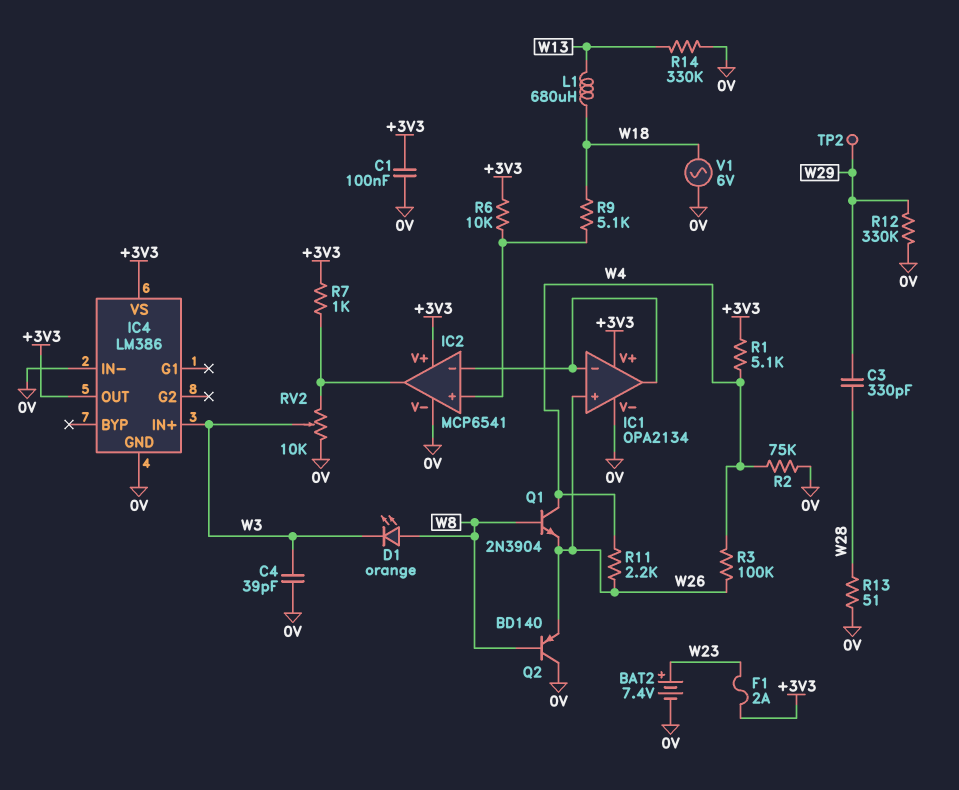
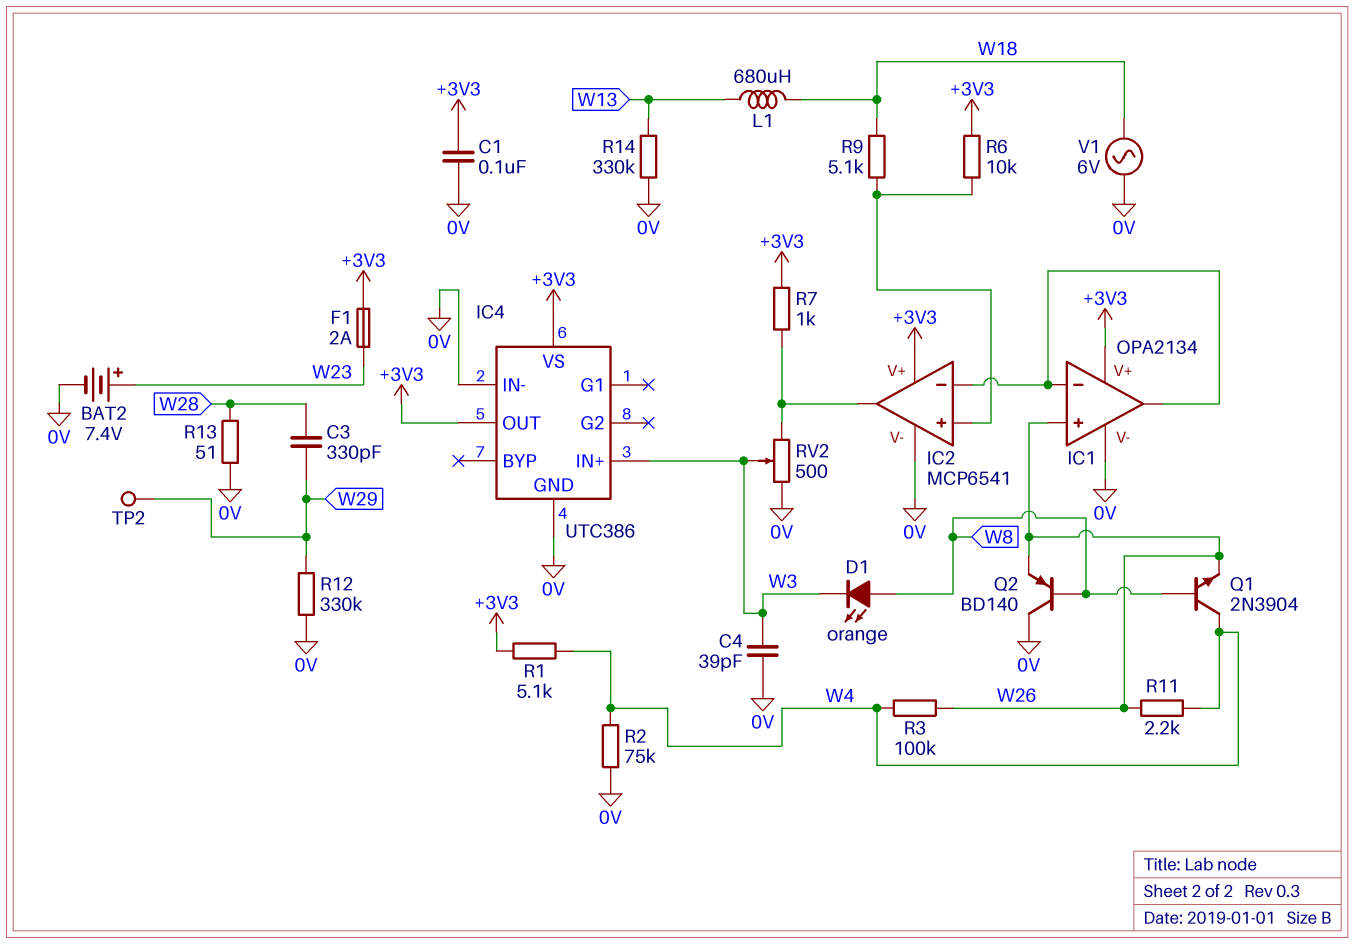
IC4: LM386 -> UTC386
RV2: 10k (0V, IC2/out, wiper W3) -> 500 (0V, IC2/out, wiper W3)

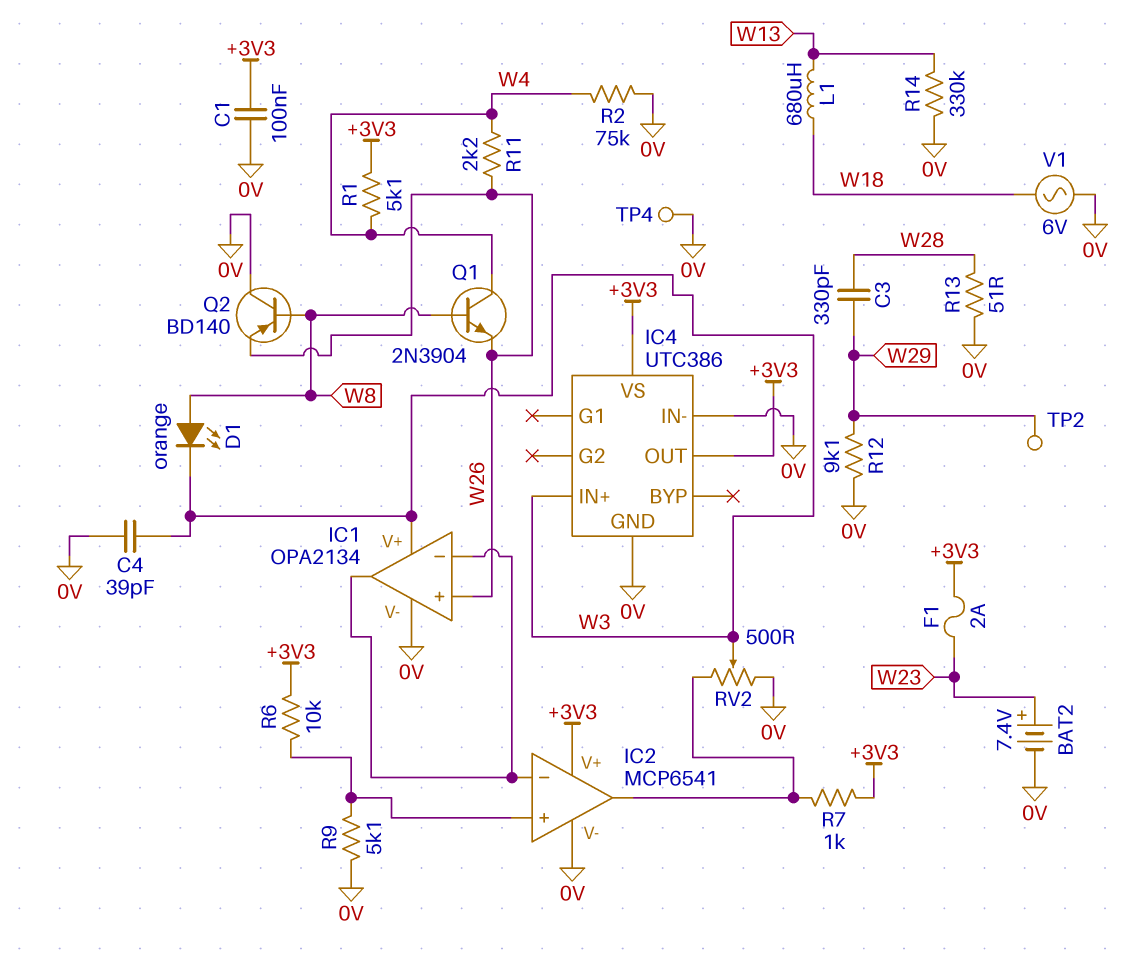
IC1 pin V+: +3V3 -> W3
R3: 100k (W4, W26) -> none
R9: 5.1k (IC2/in+, W18) -> 5.1k (0V, IC2/in+)
R12: 330k (0V, W29) -> 9.1k (0V, W29)
TP4: none -> test point (0V)

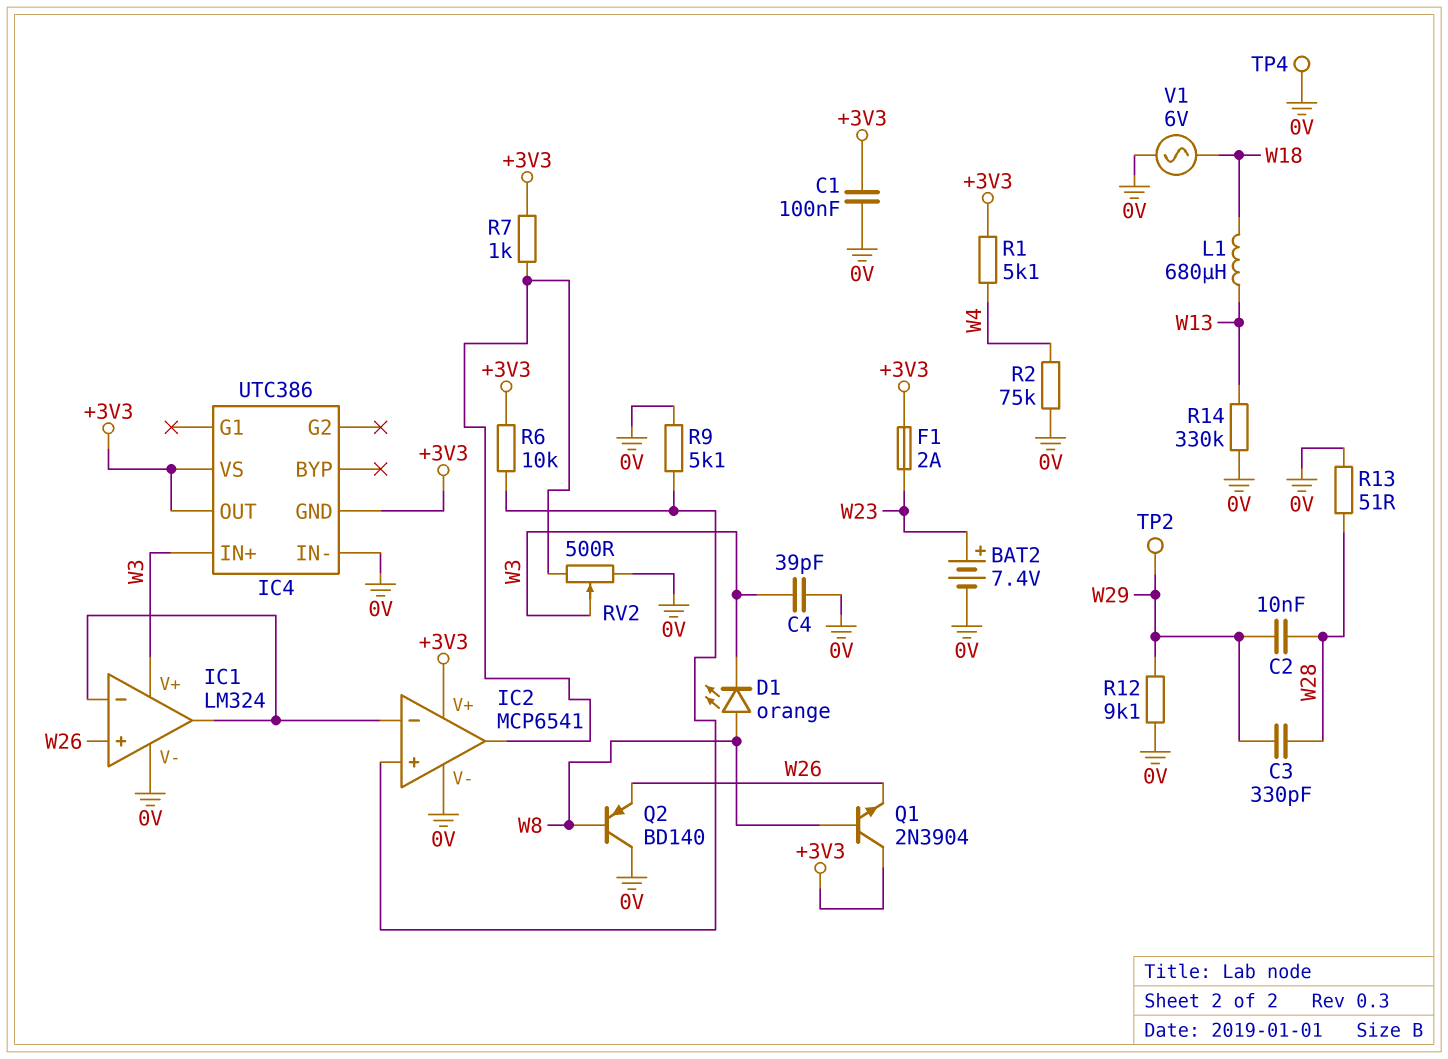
C2: none -> 10nF (W28, W29)
IC1: OPA2134 -> LM324
IC4 pin GND: 0V -> +3V3
Q1: NPN 2N3904 (B W8, C W4, E W26) -> NPN 2N3904 (B W8, C +3V3, E W26)
R11: 2.2k (W4, W26) -> none

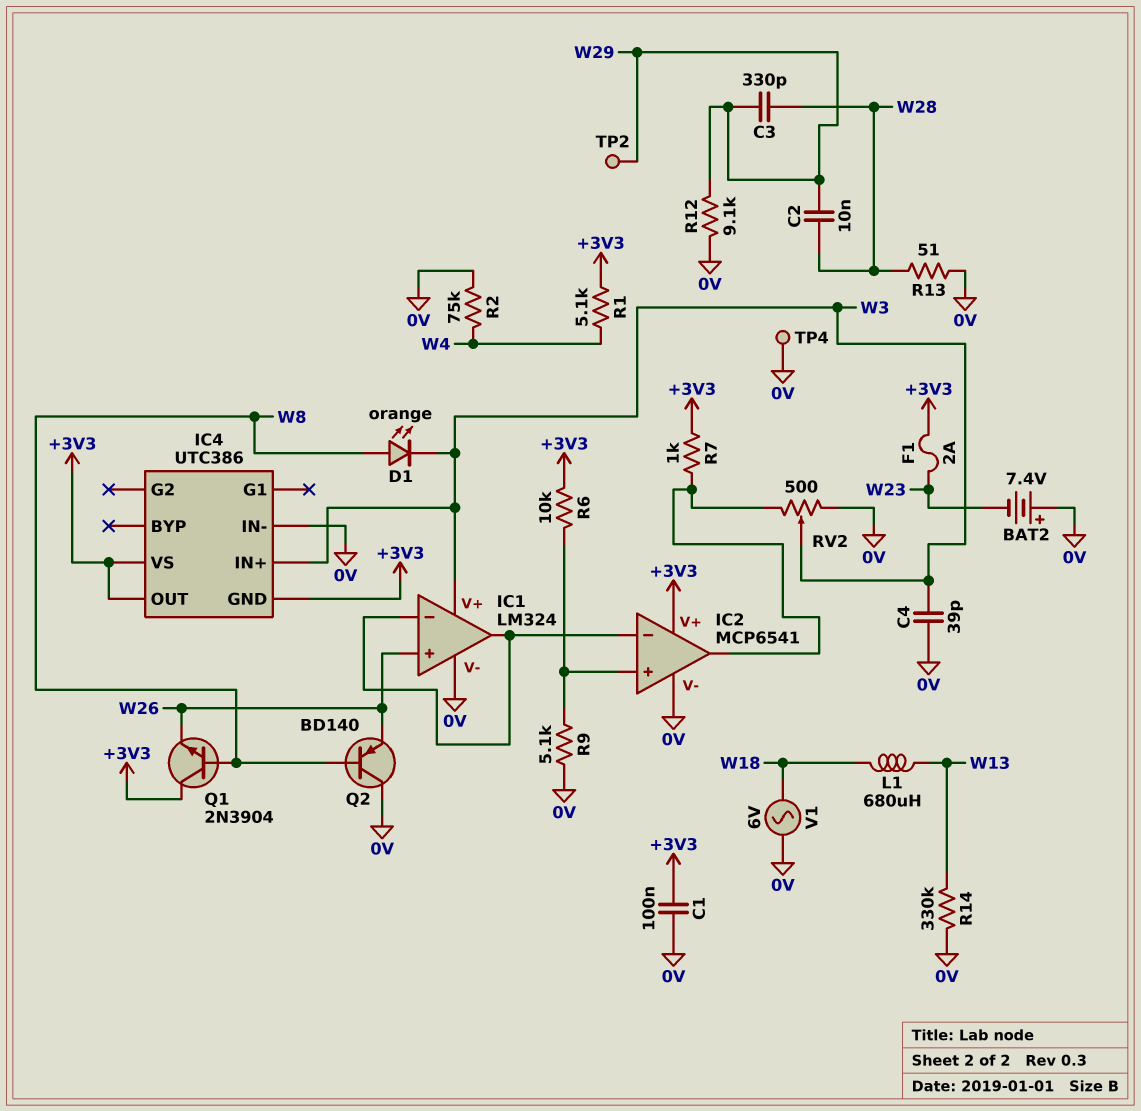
BAT2: 7.4V (plus W23, minus 0V) -> 7.4V (plus 0V, minus W23)

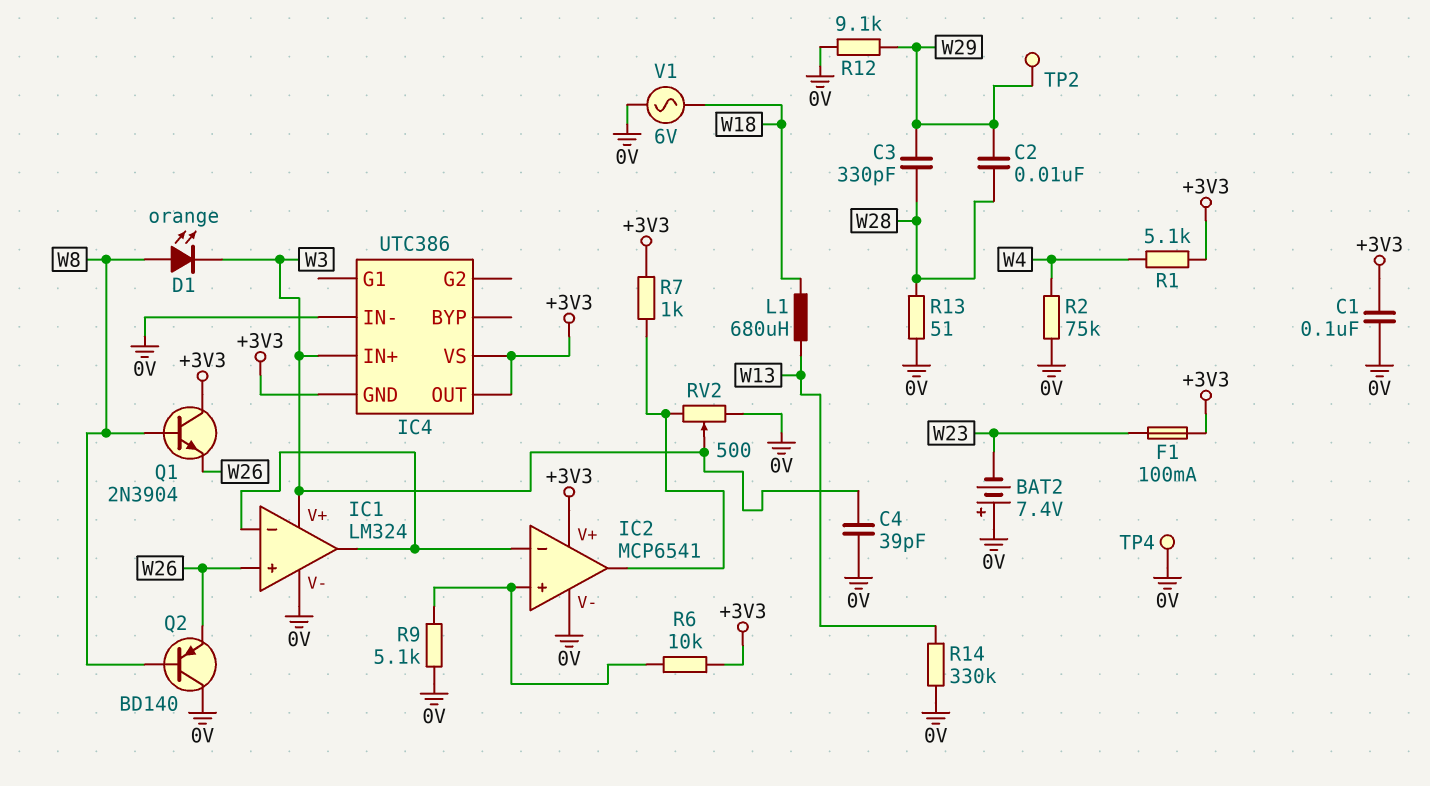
F1: 2A (+3V3, W23) -> 100mA (+3V3, W23)

